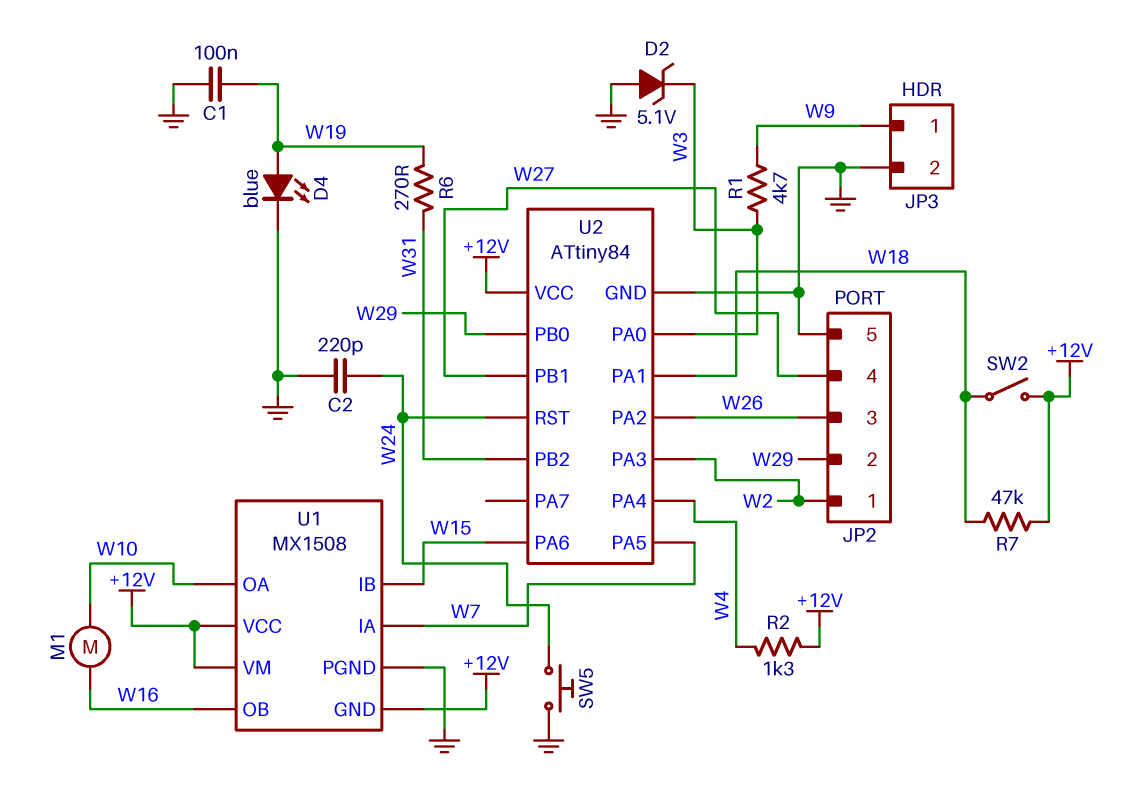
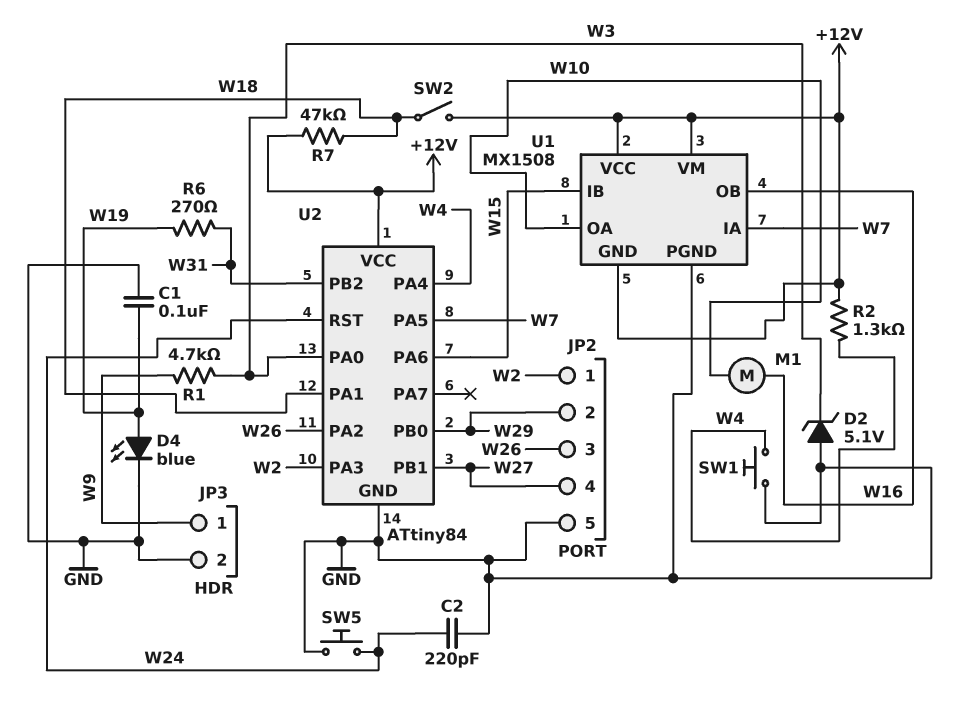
SW1: none -> button (GND, W4)

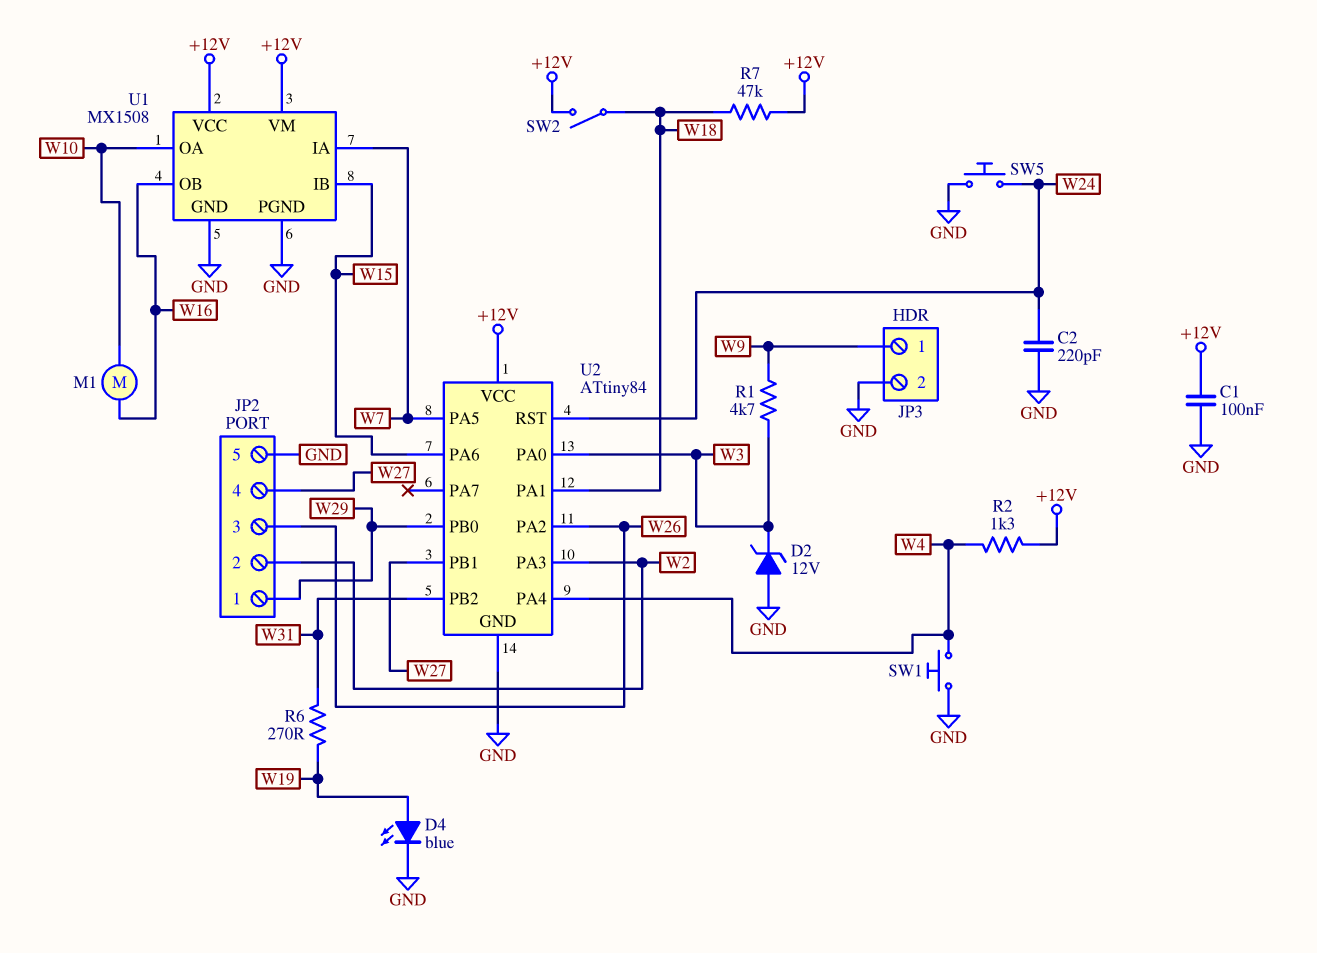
C1: 100nF (GND, W19) -> 100nF (+12V, GND)
D2: zener 5.1V (A GND, K W3) -> zener 12V (A GND, K W3)
JP2 pin 1: W2 -> W29
JP2 pin 2: W29 -> W2
U1 pin GND: +12V -> GND

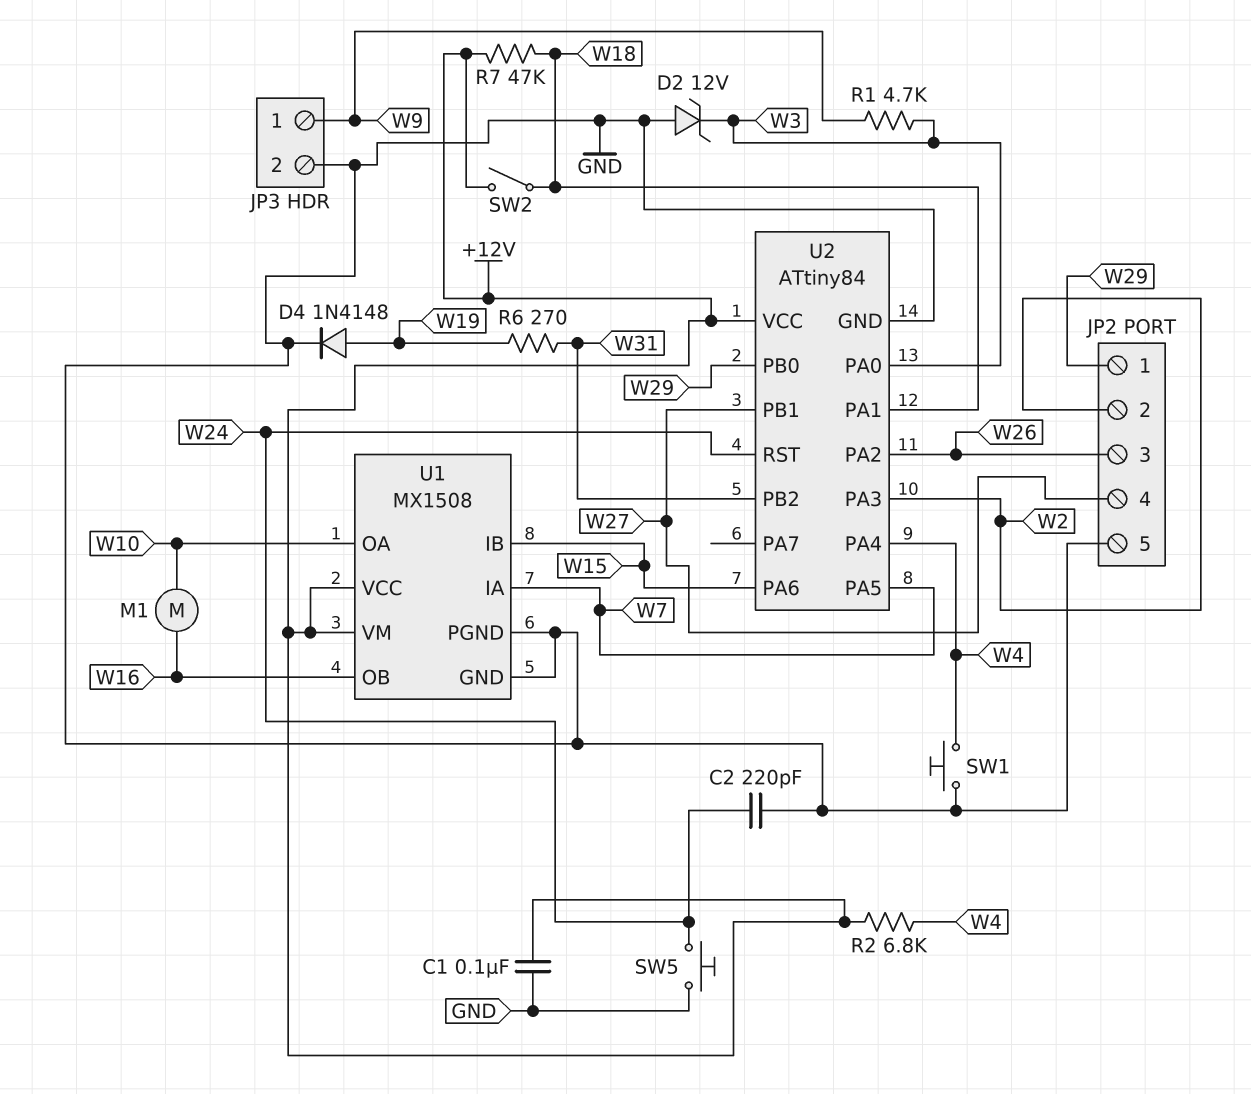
D4: LED blue (A W19, K GND) -> diode 1N4148 (A W19, K GND)
R2: 1.3k (+12V, W4) -> 6.8k (+12V, W4)

